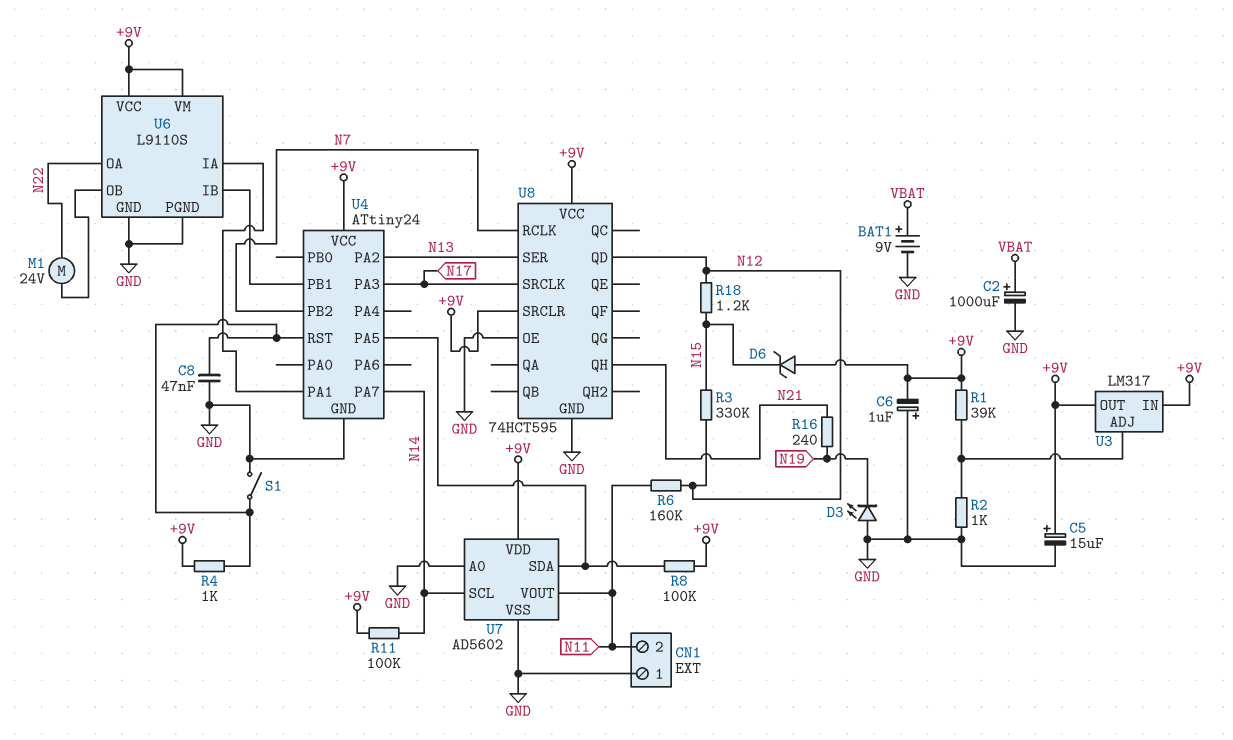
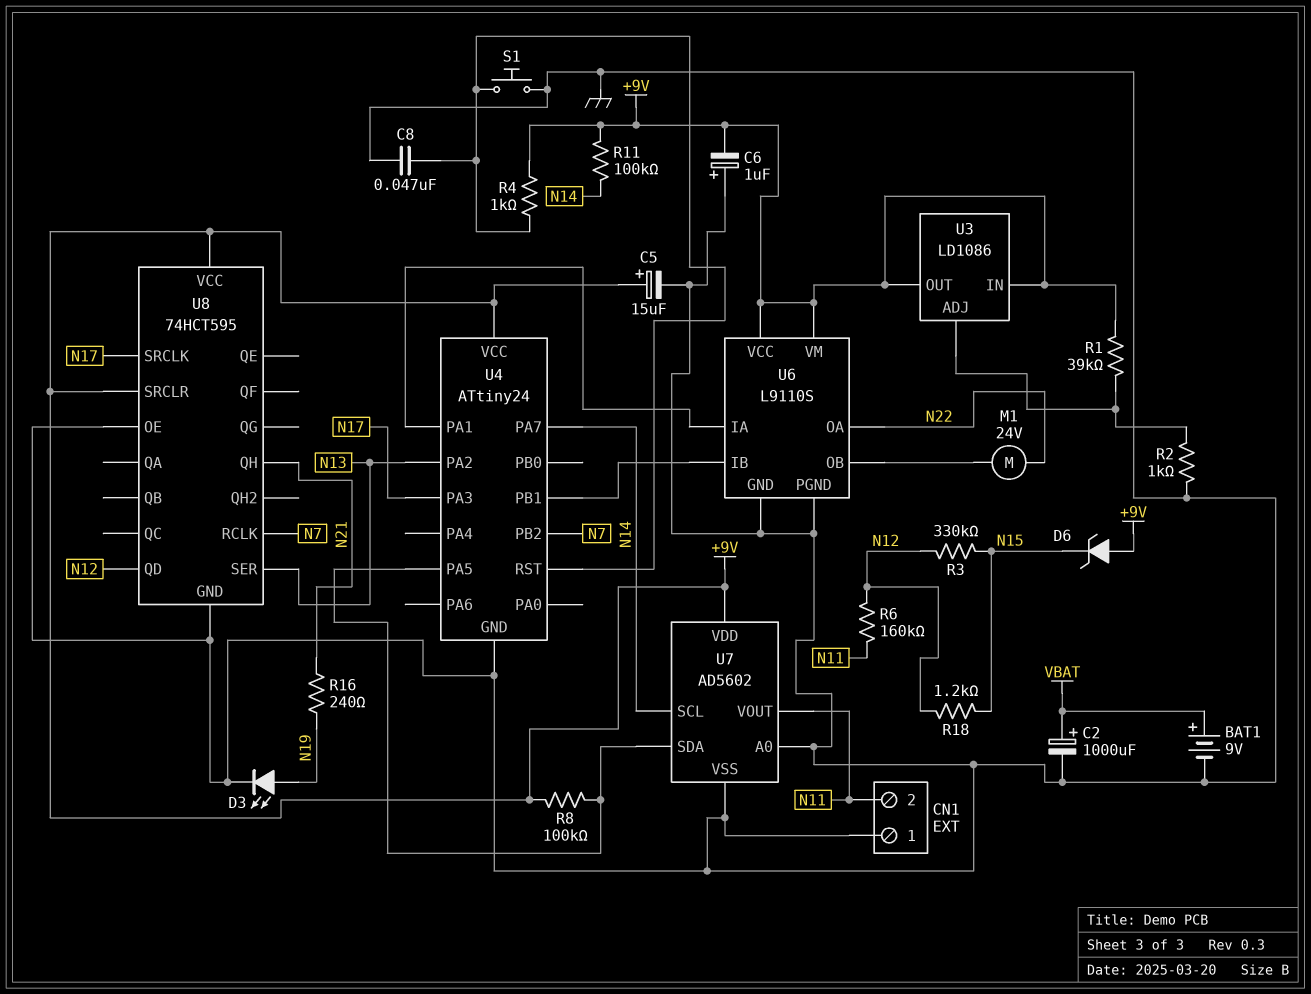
D3: LED (A GND, K N19) -> LED (A N19, K GND)
S1: switch (GND, U4/RST) -> button (GND, U4/RST)
U3: LM317 -> LD1086

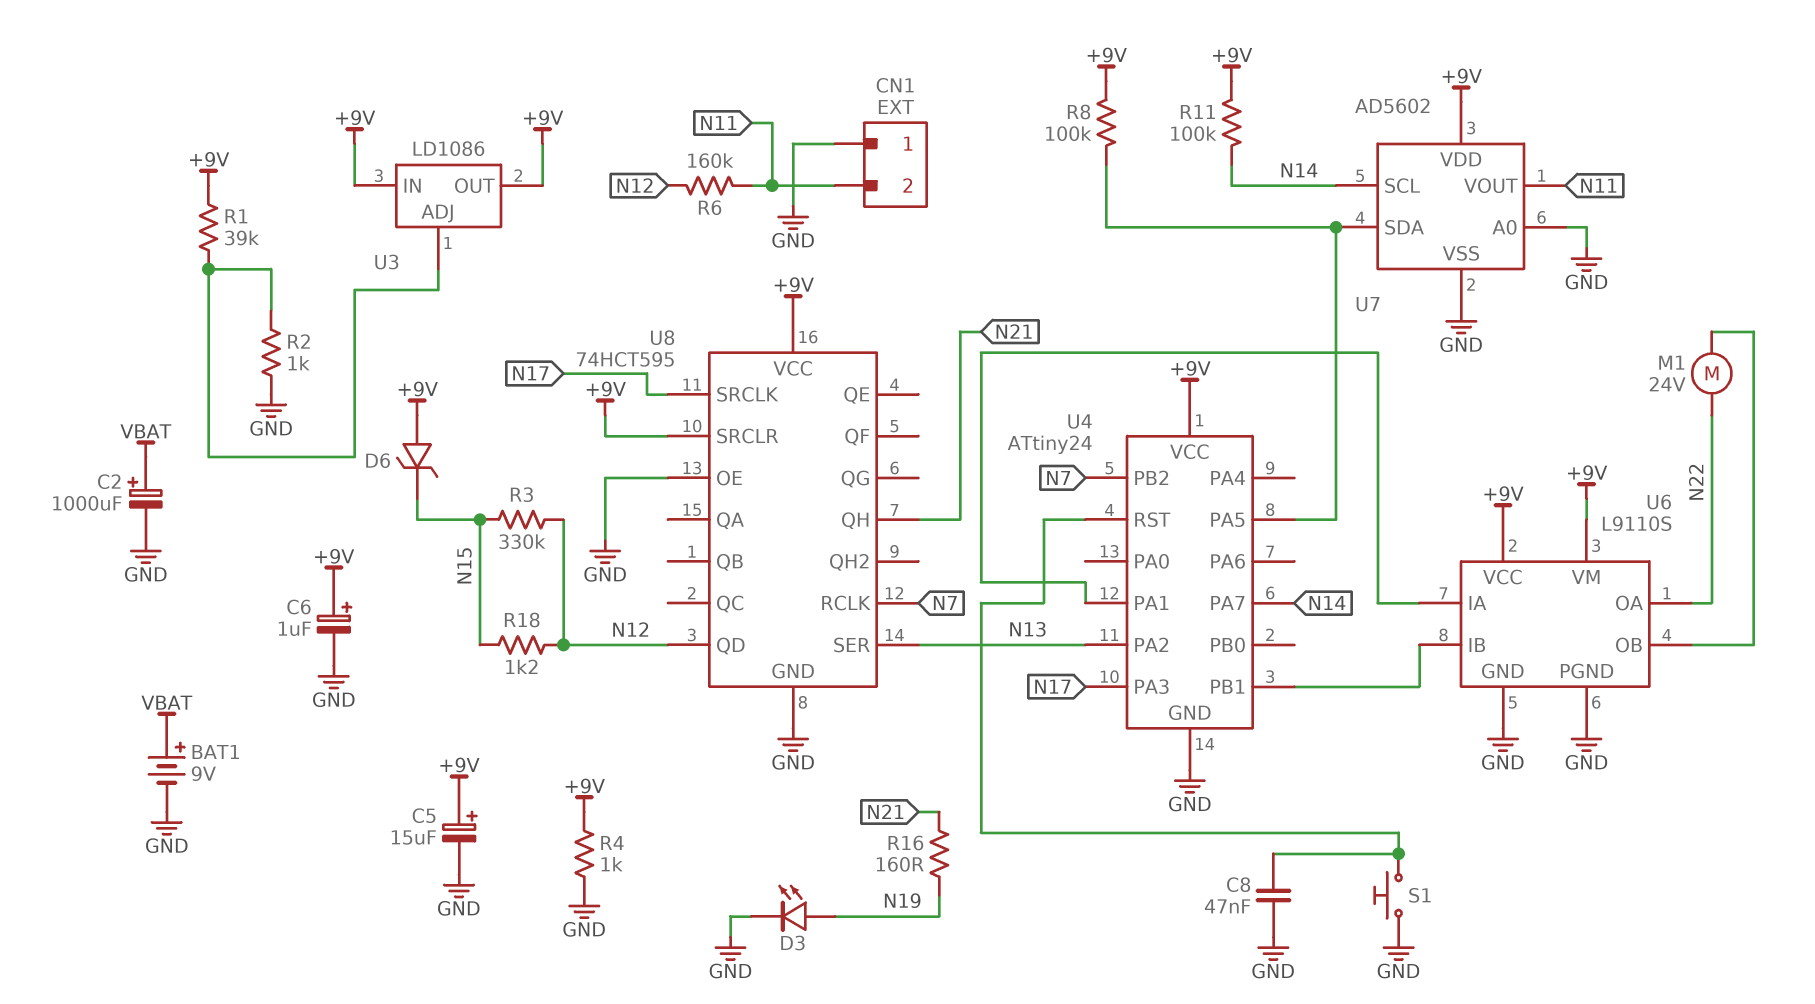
C6: 1uF (plus GND, minus +9V) -> 1uF (plus +9V, minus GND)
R4: 1k (+9V, U4/RST) -> 1k (+9V, GND)
R16: 240 (N19, N21) -> 160 (N19, N21)

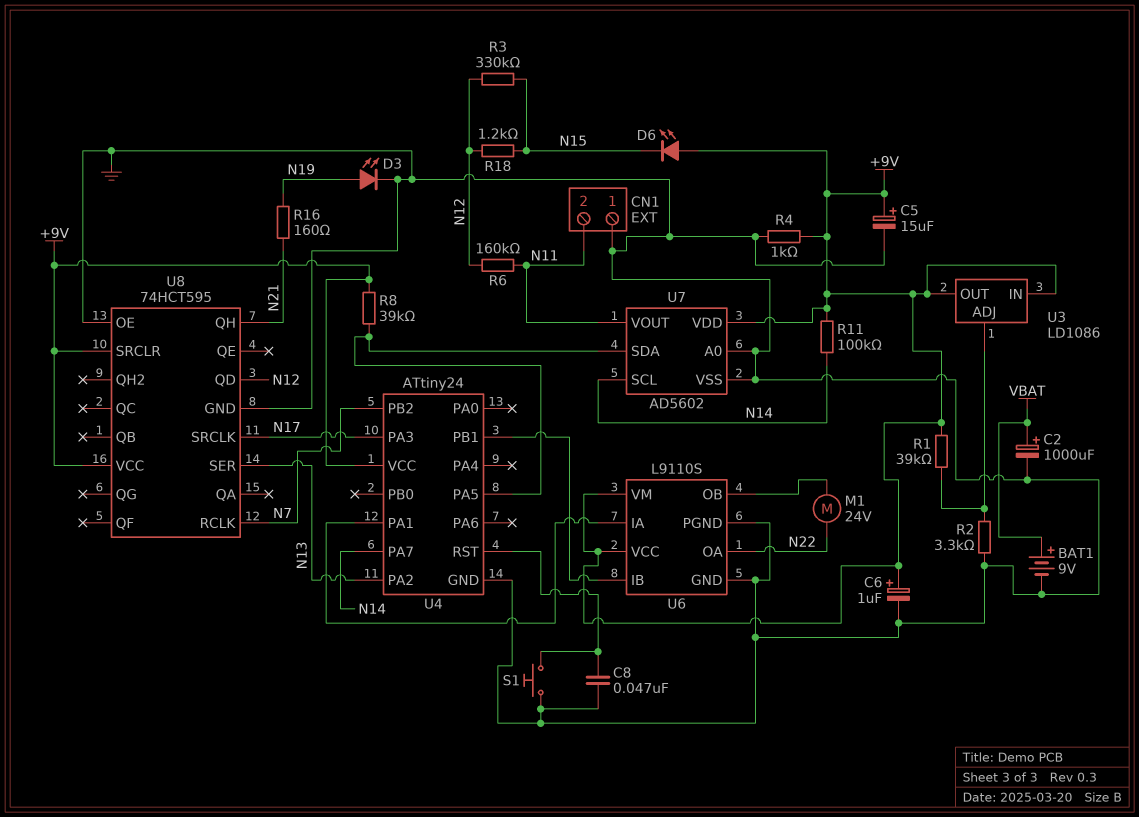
D6: zener (A +9V, K N15) -> LED (A +9V, K N15)
R2: 1k (GND, U3/ADJ) -> 3.3k (GND, U3/ADJ)
R8: 100k (+9V, U4/PA5) -> 39k (+9V, U4/PA5)

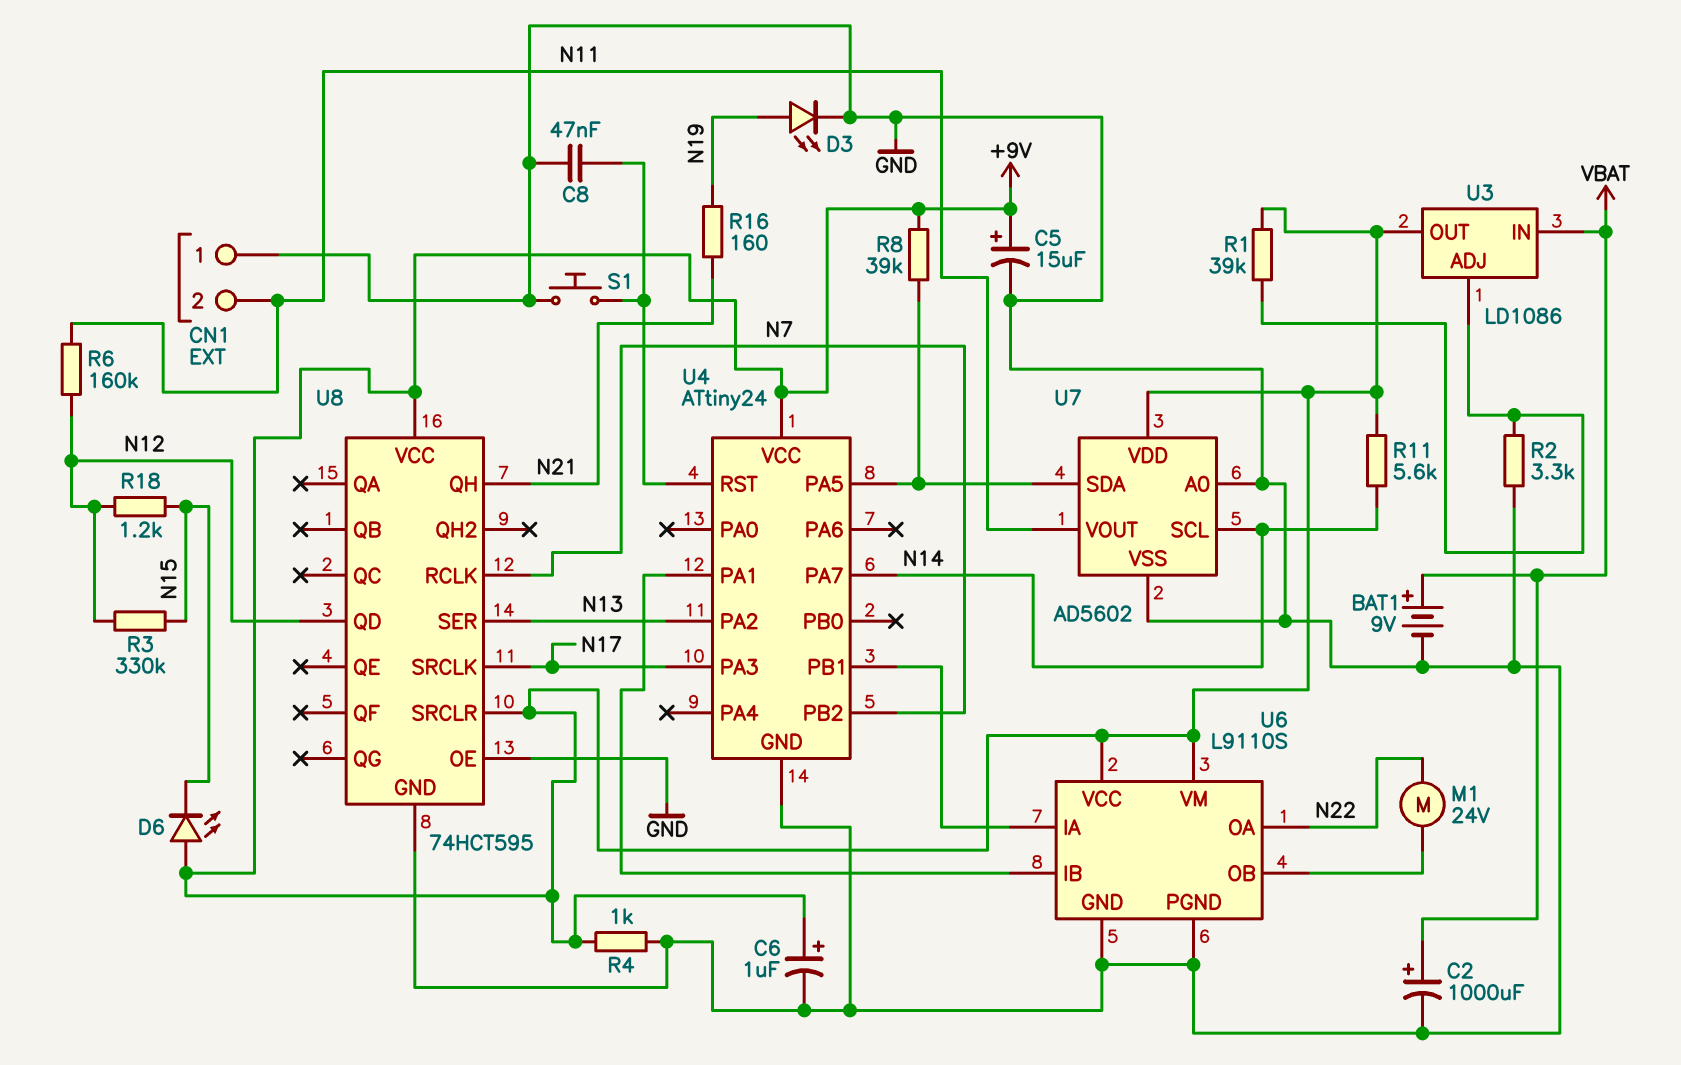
R11: 100k (+9V, N14) -> 5.6k (+9V, N14)
U3 pin IN: +9V -> VBAT
U6 pin IA: U4/PA1 -> U4/PB1
U6 pin IB: U4/PB1 -> U4/PA1

